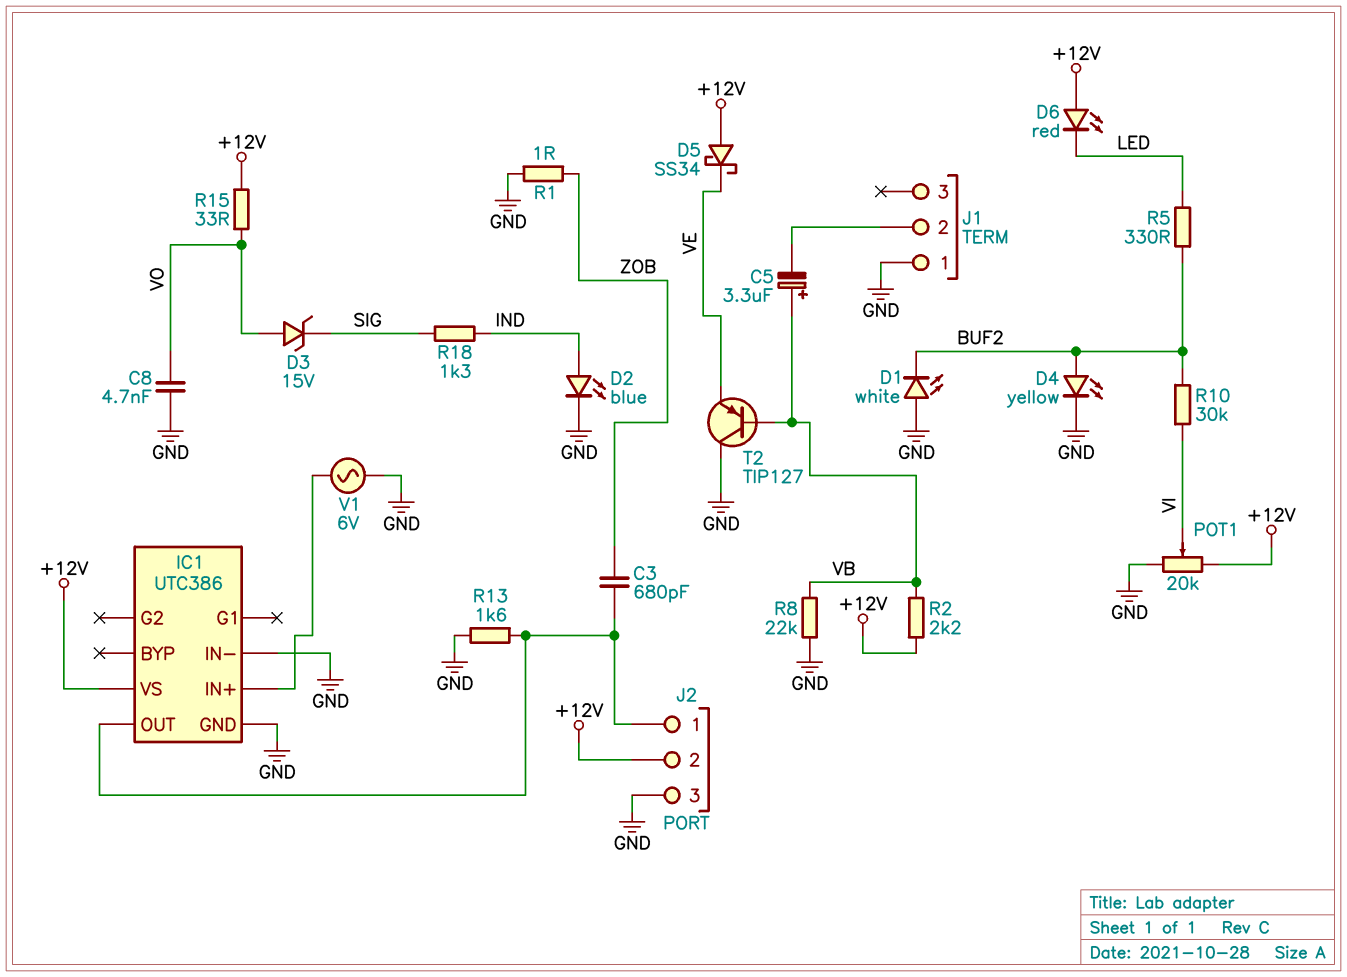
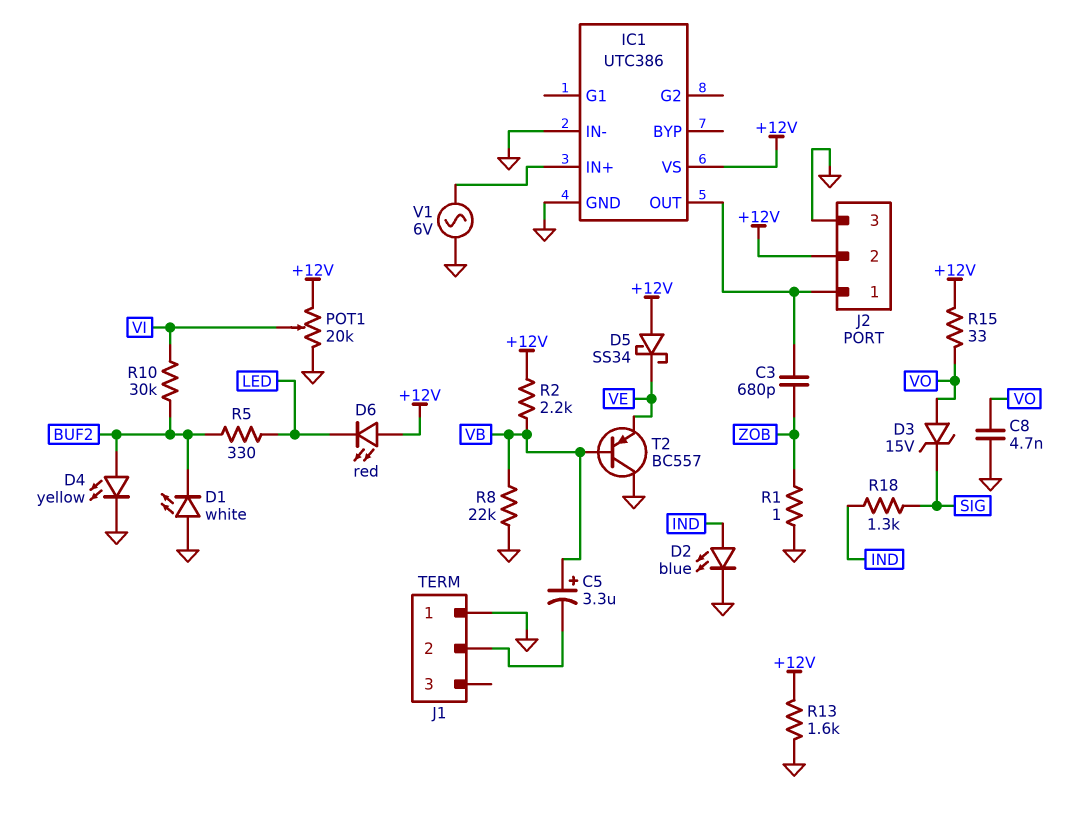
R13: 1.6k (GND, IC1/OUT) -> 1.6k (+12V, GND)
T2: PNP TIP127 (B VB, C GND, E VE) -> PNP BC557 (B VB, C GND, E VE)

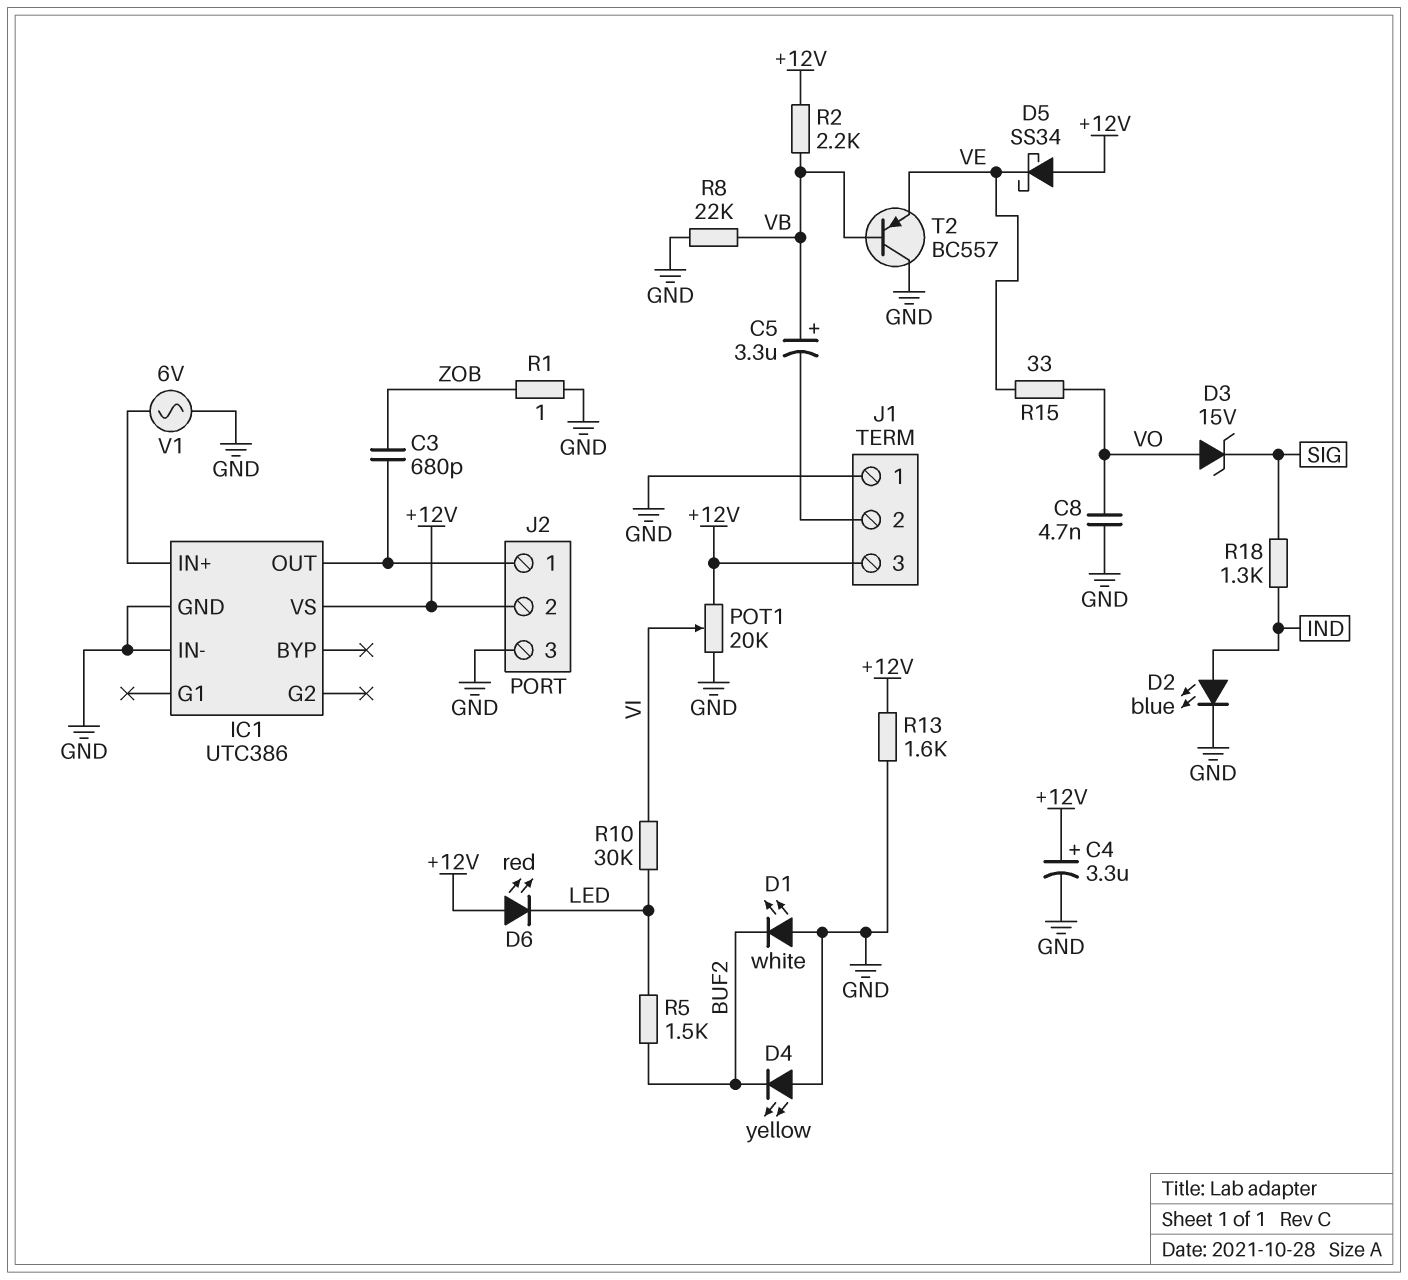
C4: none -> 3.3uF (plus +12V, minus GND)
D4: LED yellow (A BUF2, K GND) -> LED yellow (A GND, K BUF2)
J1 pin 3: none -> +12V
R5: 330 (BUF2, LED) -> 1.5k (BUF2, LED)
R10: 30k (BUF2, VI) -> 30k (LED, VI)
R15: 33 (+12V, VO) -> 33 (VE, VO)

